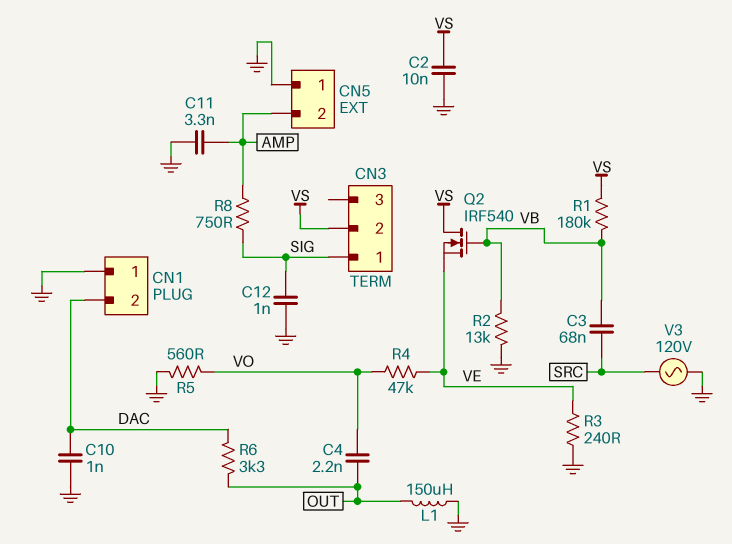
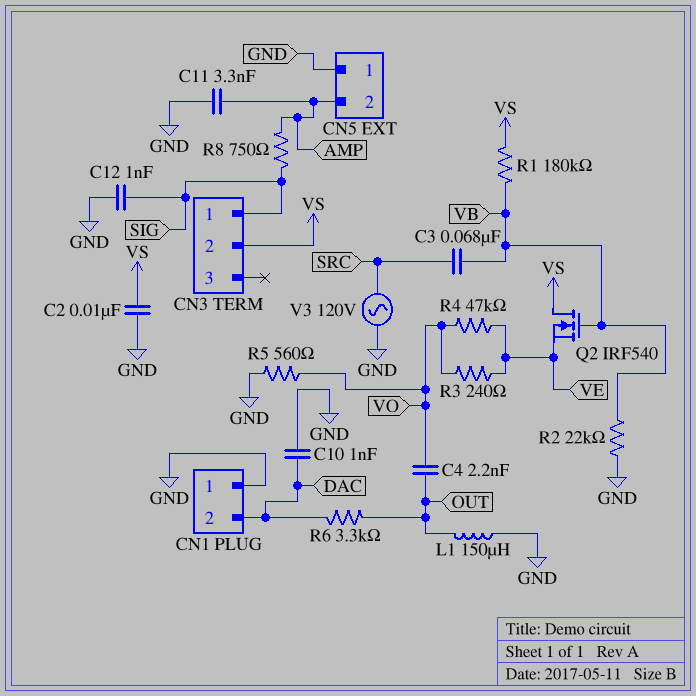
R2: 13k (GND, VB) -> 22k (GND, VB)
R3: 240 (GND, VE) -> 240 (VE, VO)

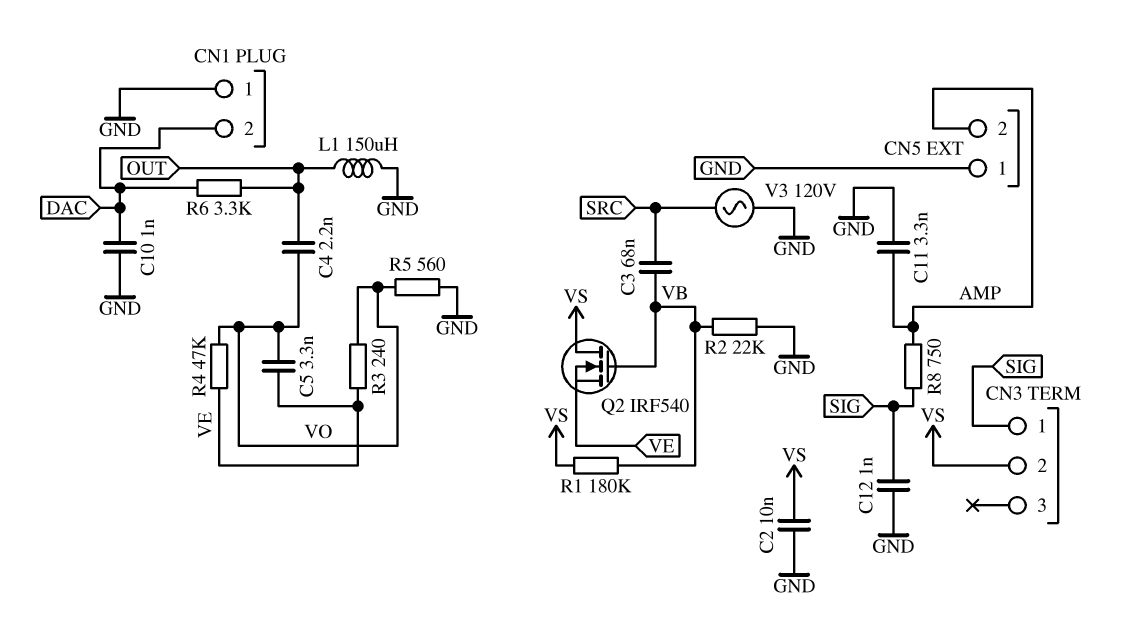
C5: none -> 3.3nF (VE, VO)

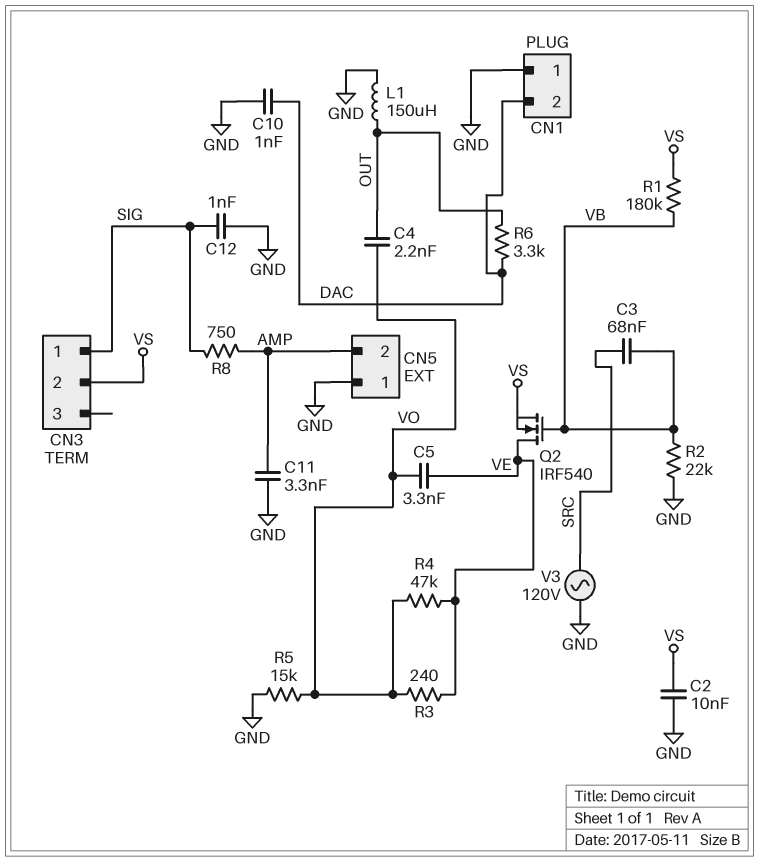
Q2: NMOS IRF540 (G VB, D VS, S VE) -> NMOS IRF540 (G VB, D VE, S VS)
R5: 560 (GND, VO) -> 15k (GND, VO)

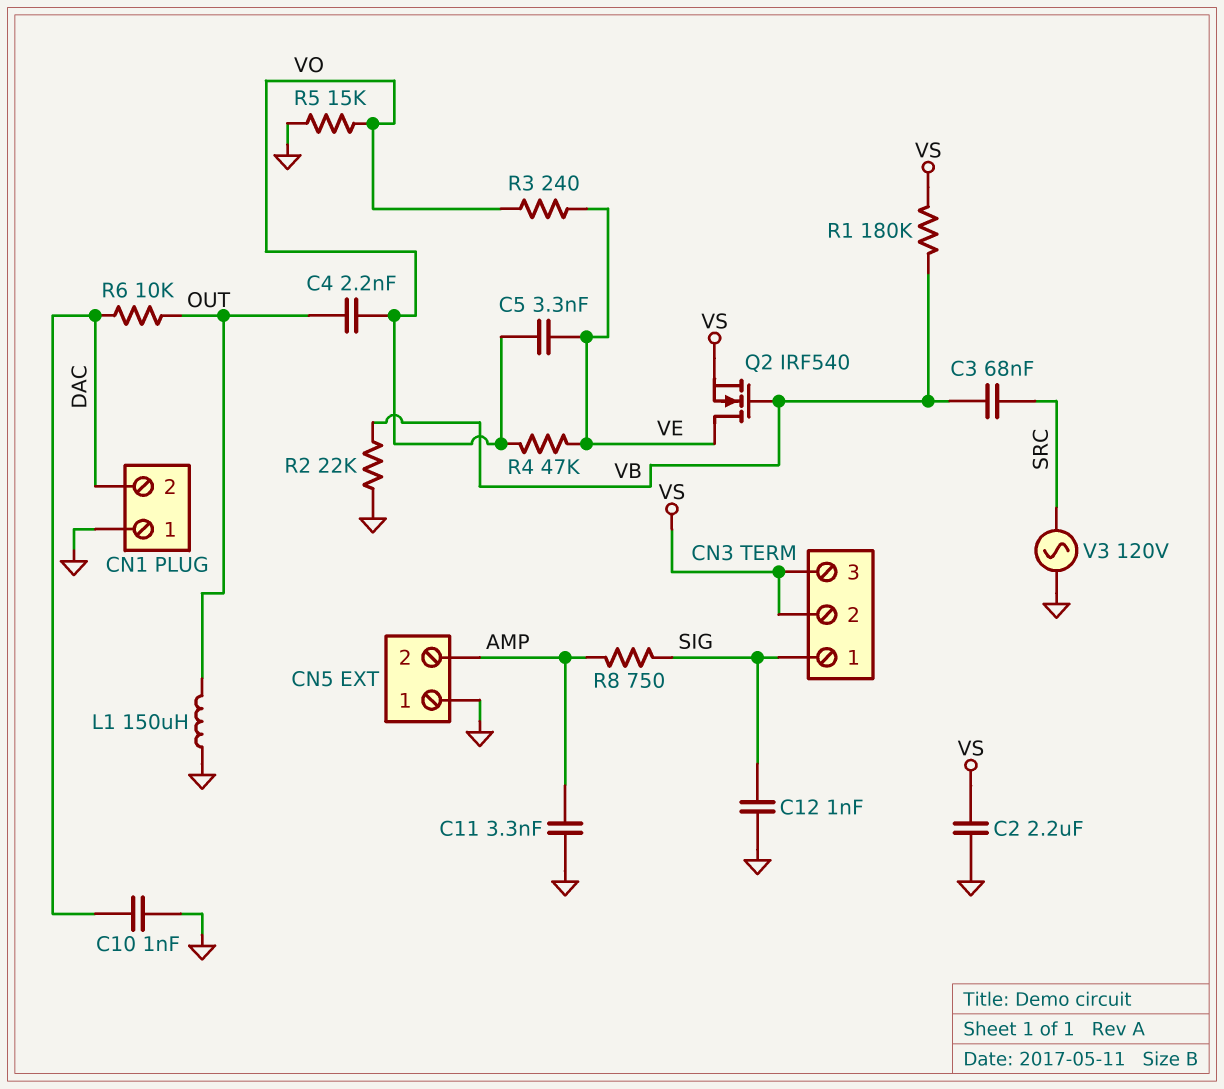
C2: 10nF (GND, VS) -> 2.2uF (GND, VS)
CN3 pin 3: none -> VS
R6: 3.3k (DAC, OUT) -> 10k (DAC, OUT)

